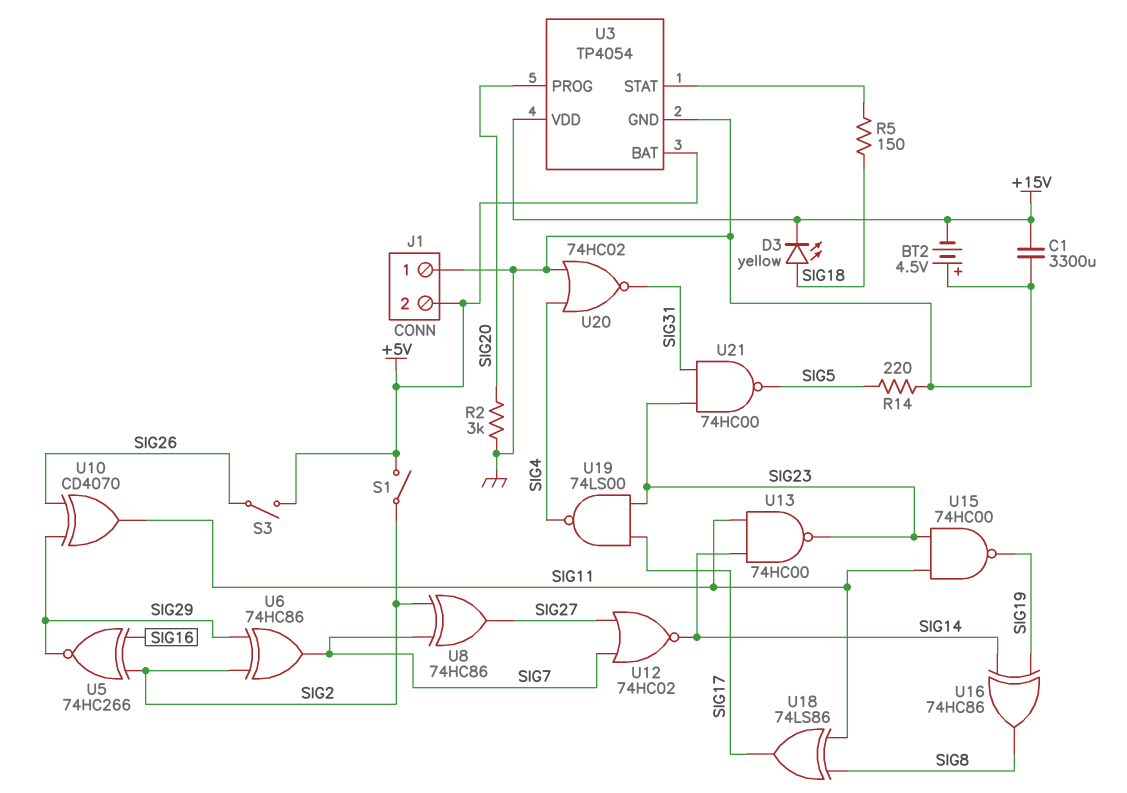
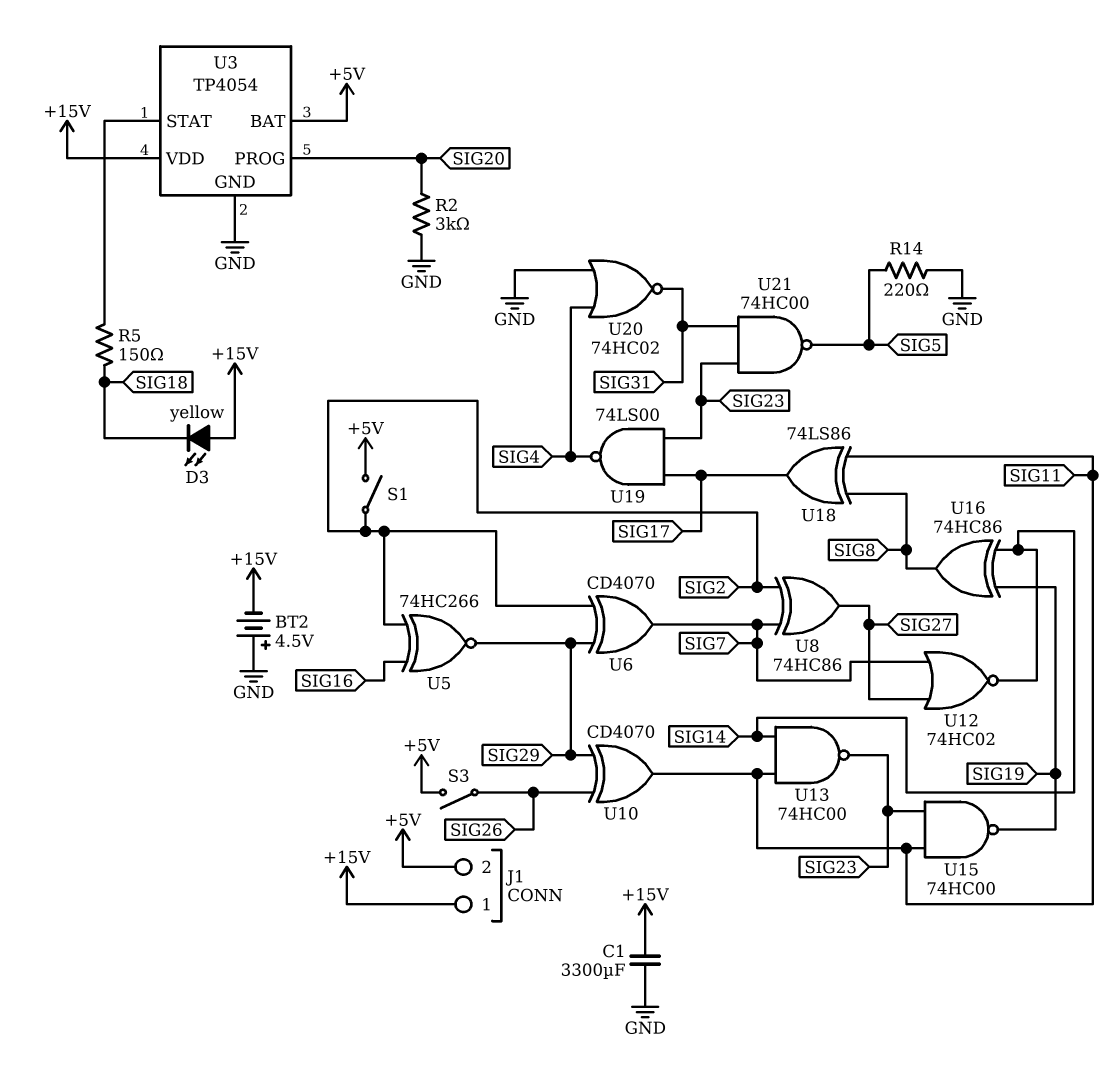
D3: LED yellow (A SIG18, K +15V) -> LED yellow (A +15V, K SIG18)
J1 pin 1: GND -> +15V
U6: XOR 74HC86 (in SIG2, in SIG29, out SIG7) -> XOR CD4070 (in SIG2, in SIG29, out SIG7)

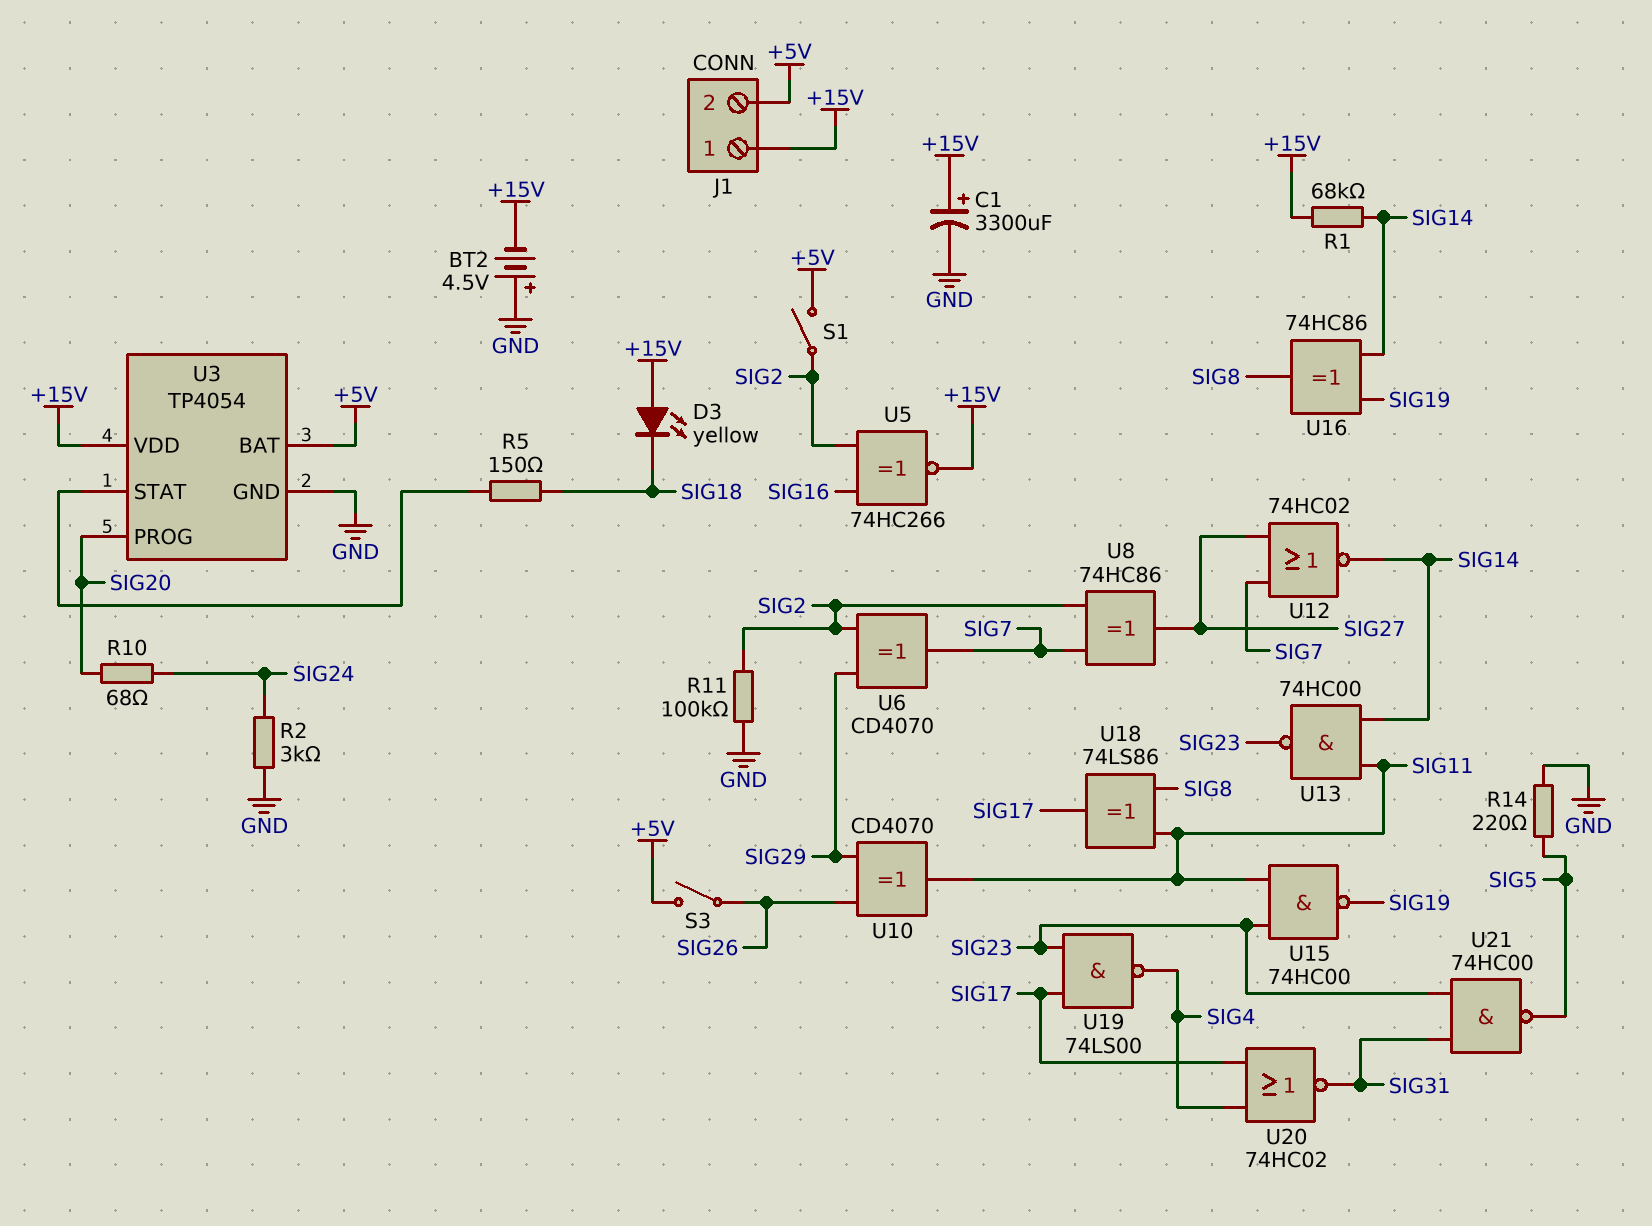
C1: 3300uF (+15V, GND) -> 3300uF (plus +15V, minus GND)
R1: none -> 68k (+15V, SIG14)
R2: 3k (GND, SIG20) -> 3k (GND, SIG24)
R10: none -> 68 (SIG20, SIG24)
R11: none -> 100k (GND, SIG2)
U5: XNOR 74HC266 (in SIG2, in SIG16, out SIG29) -> XNOR 74HC266 (in SIG2, in SIG16, out +15V)
U20: NOR 74HC02 (in GND, in SIG4, out SIG31) -> NOR 74HC02 (in SIG4, in SIG17, out SIG31)

